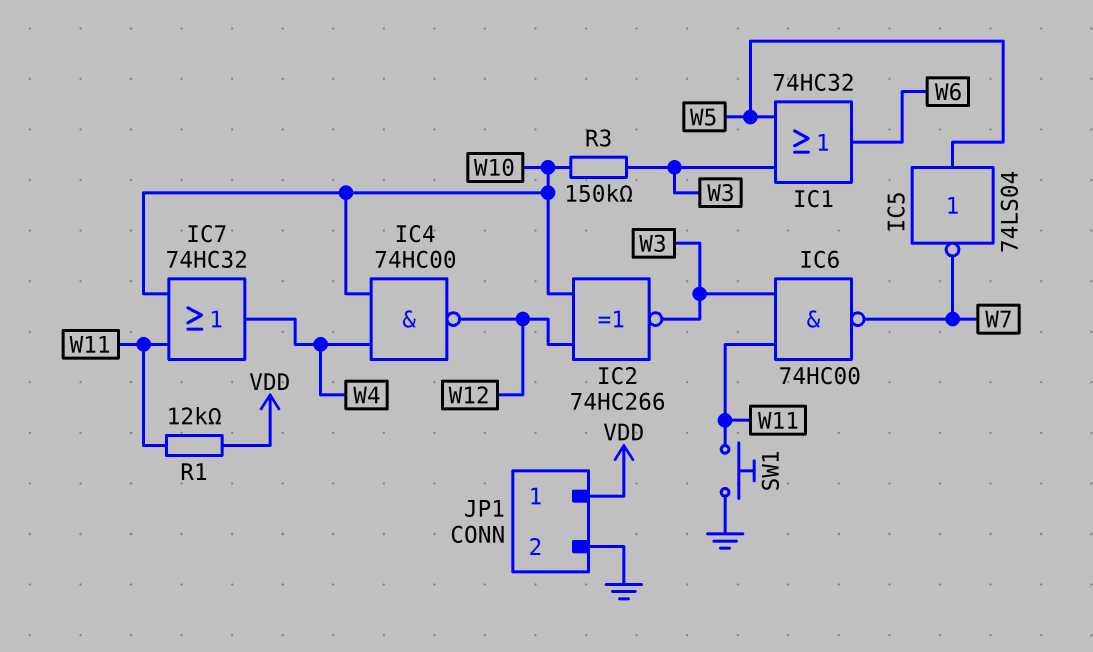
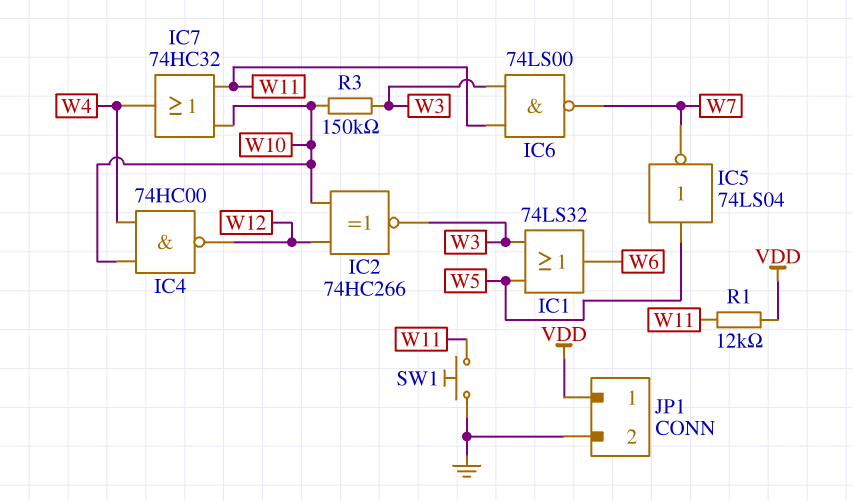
IC1: OR 74HC32 (in W3, in W5, out W6) -> OR 74LS32 (in W3, in W5, out W6)
IC6: NAND 74HC00 (in W3, in W11, out W7) -> NAND 74LS00 (in W3, in W11, out W7)

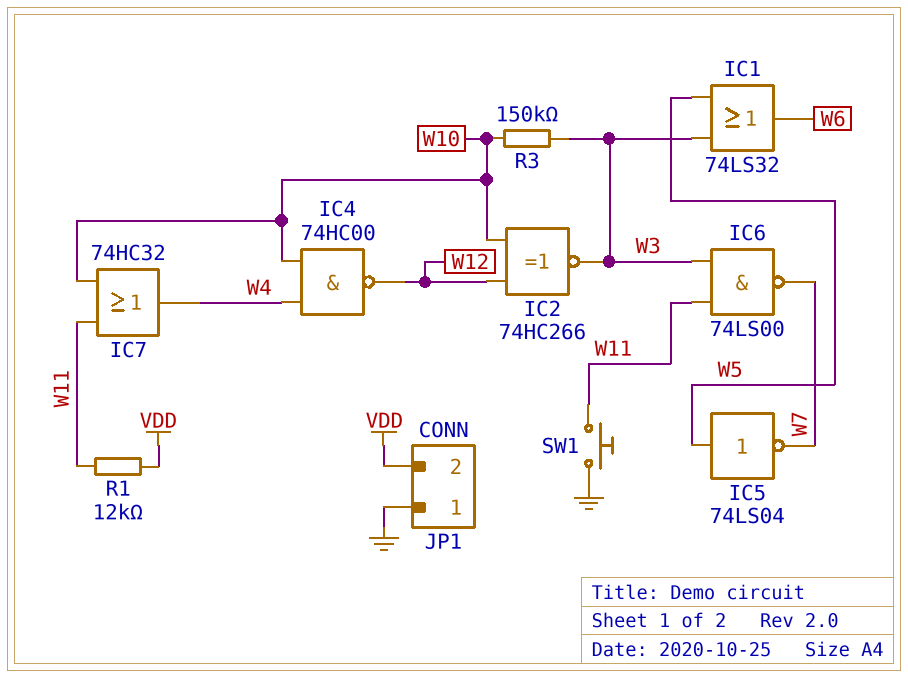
JP1 pin 1: VDD -> GND
JP1 pin 2: GND -> VDD

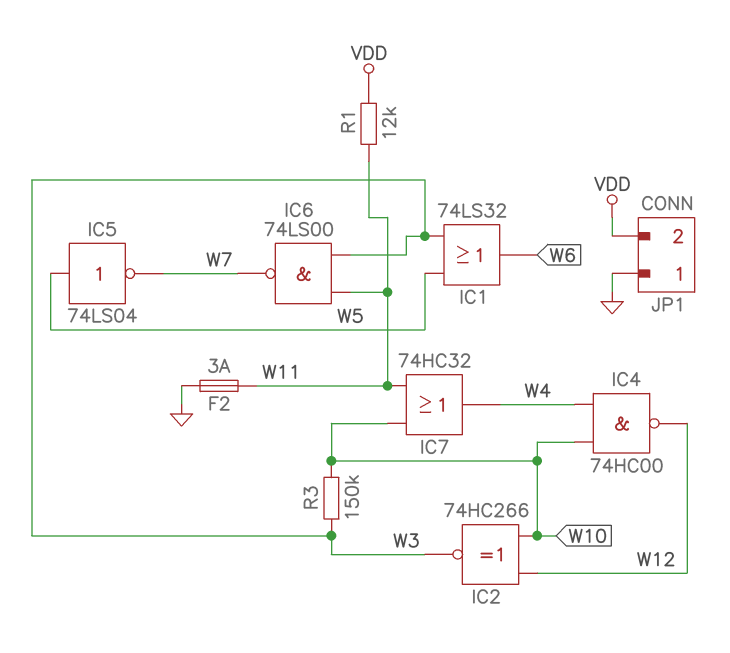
F2: none -> 3A (GND, W11)
SW1: button (GND, W11) -> none

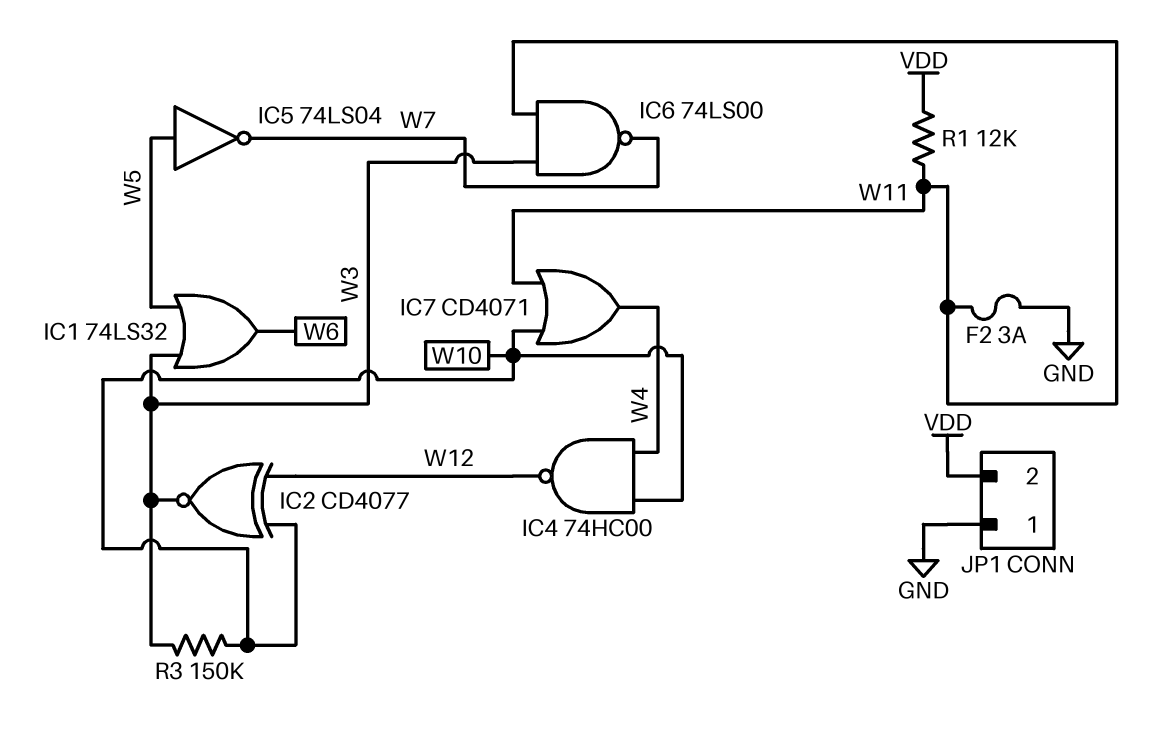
IC2: XNOR 74HC266 (in W10, in W12, out W3) -> XNOR CD4077 (in W10, in W12, out W3)
IC7: OR 74HC32 (in W10, in W11, out W4) -> OR CD4071 (in W10, in W11, out W4)

